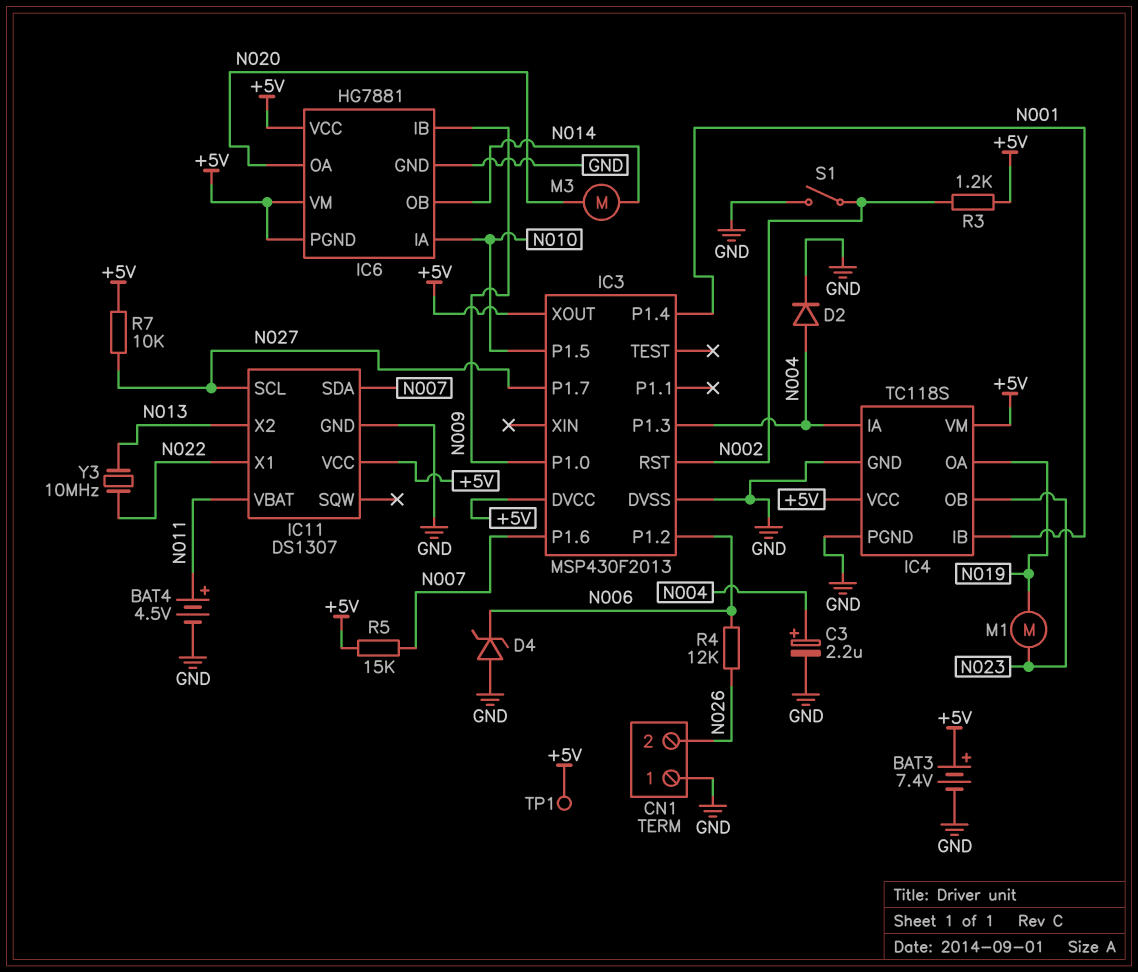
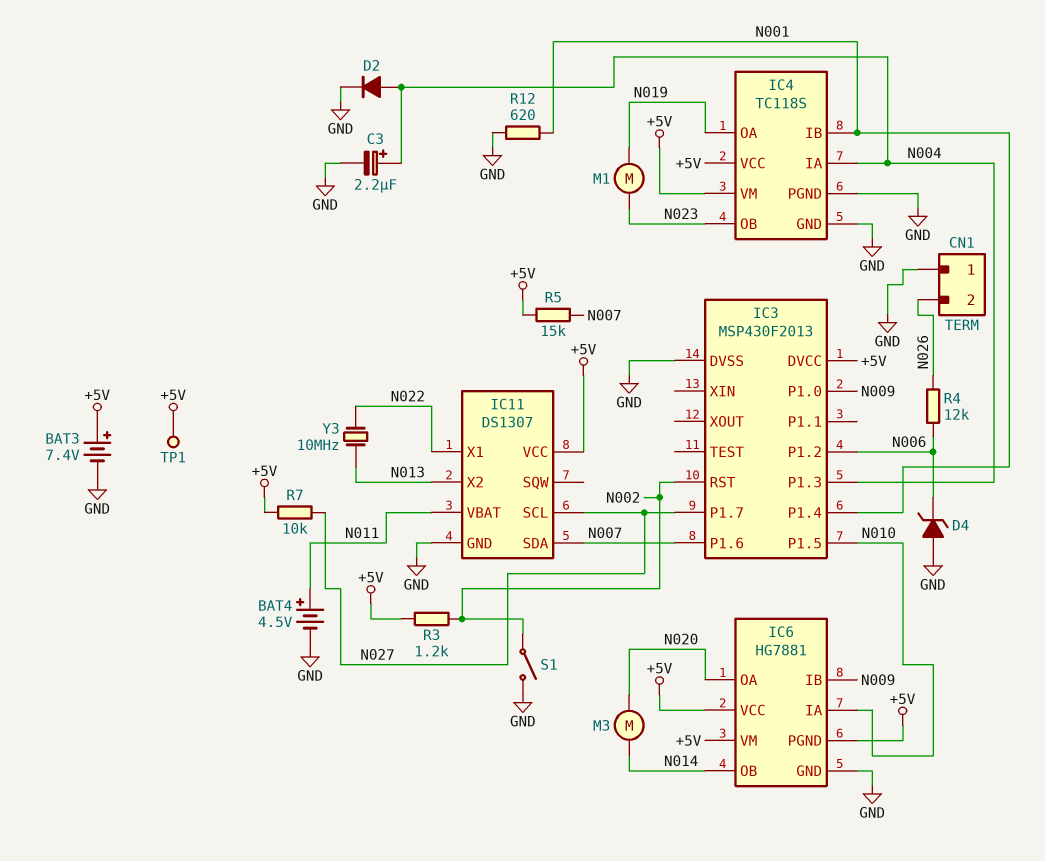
IC3 pin XOUT: +5V -> none
R12: none -> 620 (GND, N001)

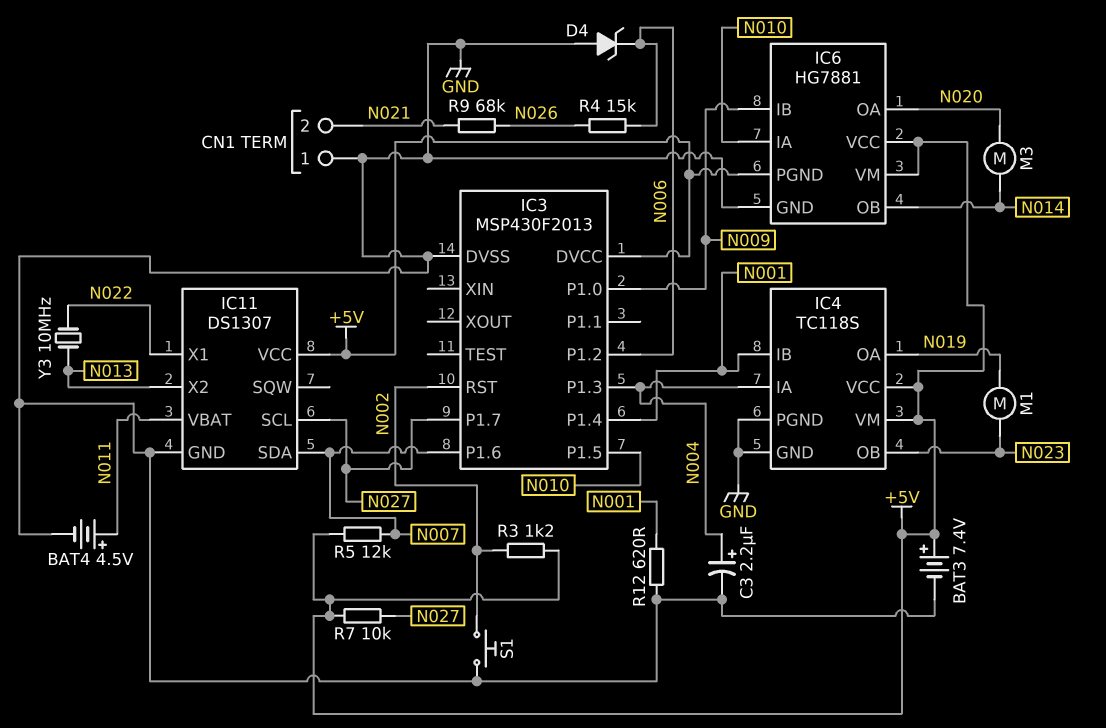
CN1 pin 2: N026 -> N021
D2: diode (A N004, K GND) -> none
R4: 12k (N006, N026) -> 15k (N006, N026)
R5: 15k (+5V, N007) -> 12k (+5V, N007)
R9: none -> 68k (N021, N026)
S1: switch (GND, N002) -> button (GND, N002)
TP1: test point (+5V) -> none

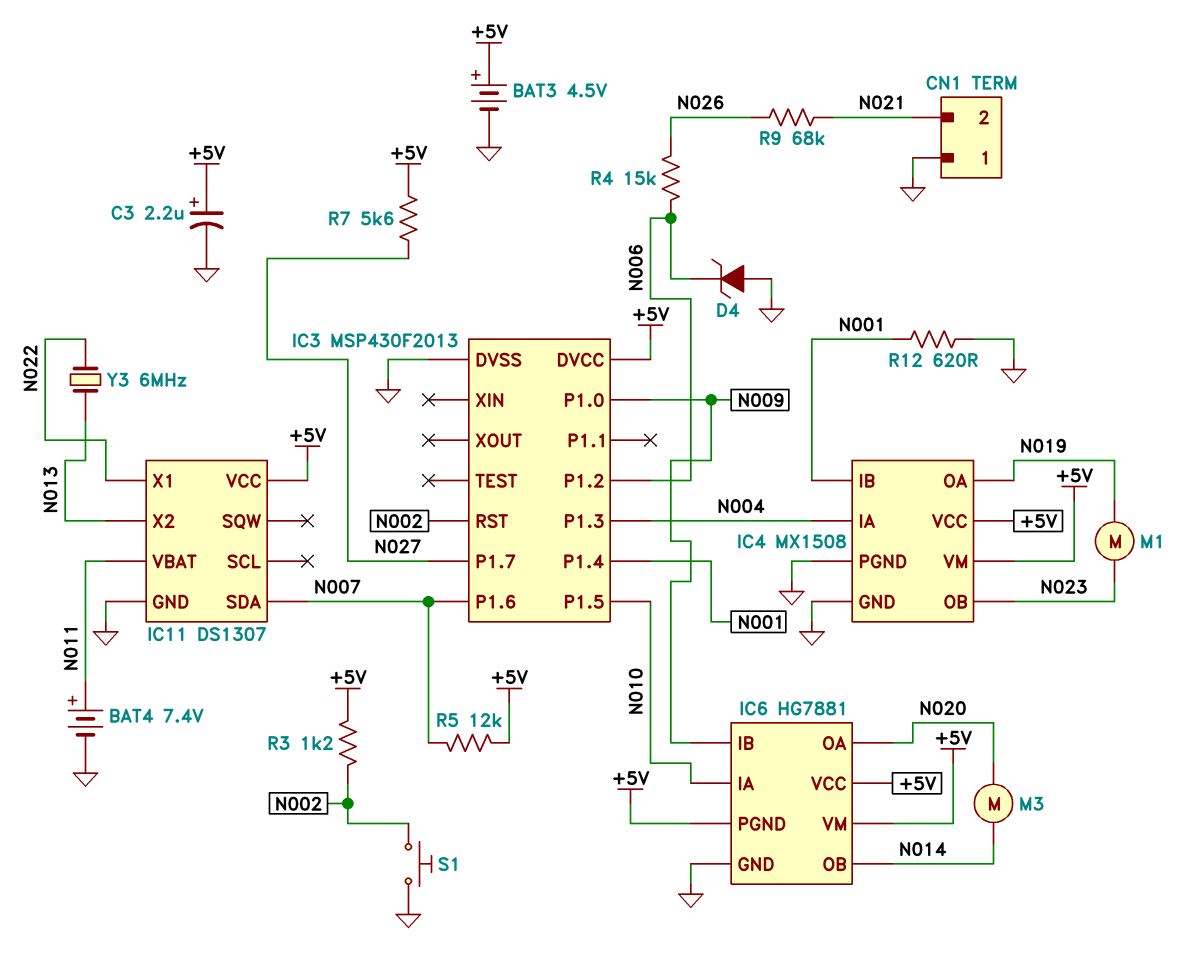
BAT3: 7.4V (plus +5V, minus GND) -> 4.5V (plus +5V, minus GND)
BAT4: 4.5V (plus N011, minus GND) -> 7.4V (plus N011, minus GND)
C3: 2.2uF (plus N004, minus GND) -> 2.2uF (plus +5V, minus GND)
IC4: TC118S -> MX1508
IC11 pin SCL: N027 -> none
R7: 10k (+5V, N027) -> 5.6k (+5V, N027)
Y3: 10MHz (N013, N022) -> 6MHz (N013, N022)

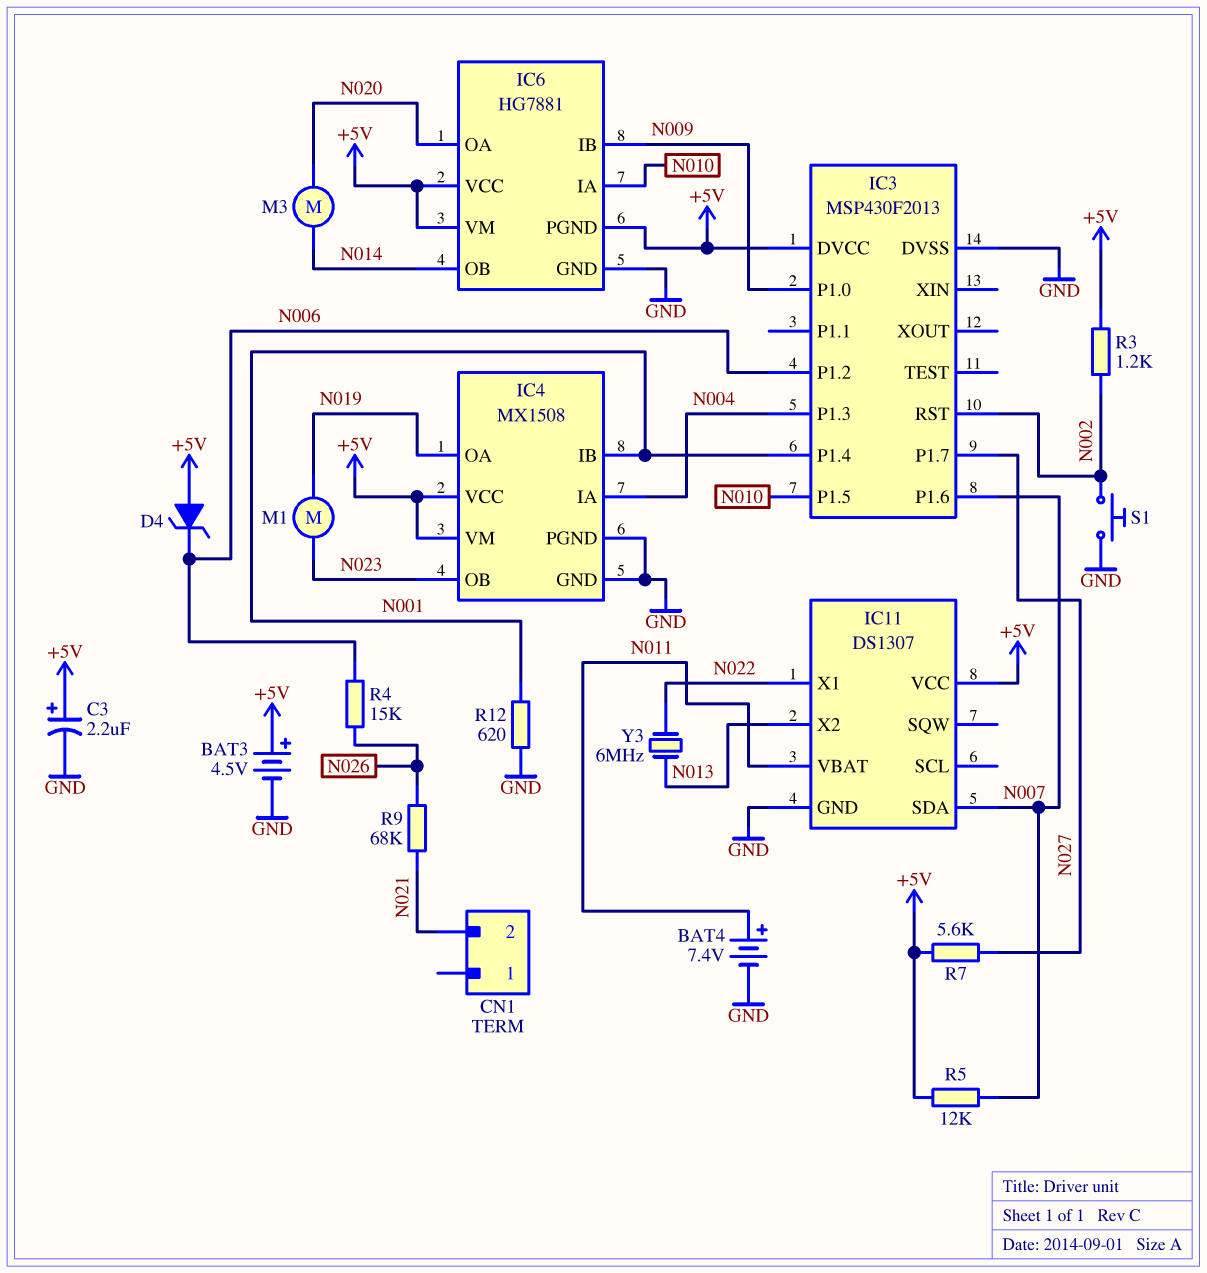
CN1 pin 1: GND -> none
D4: zener (A GND, K N006) -> zener (A +5V, K N006)

